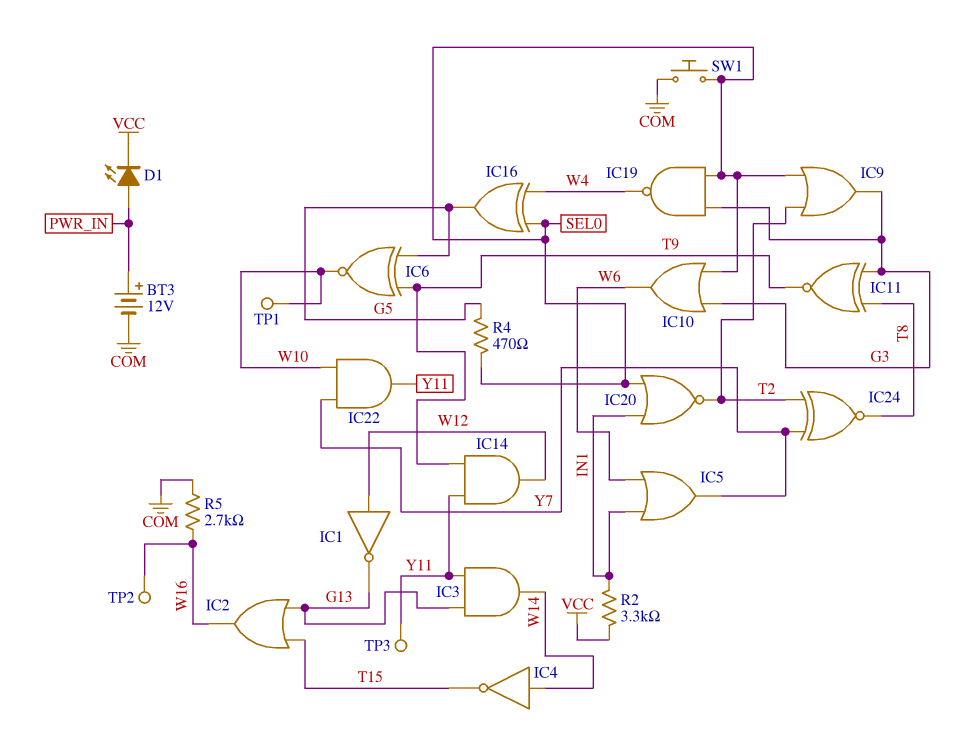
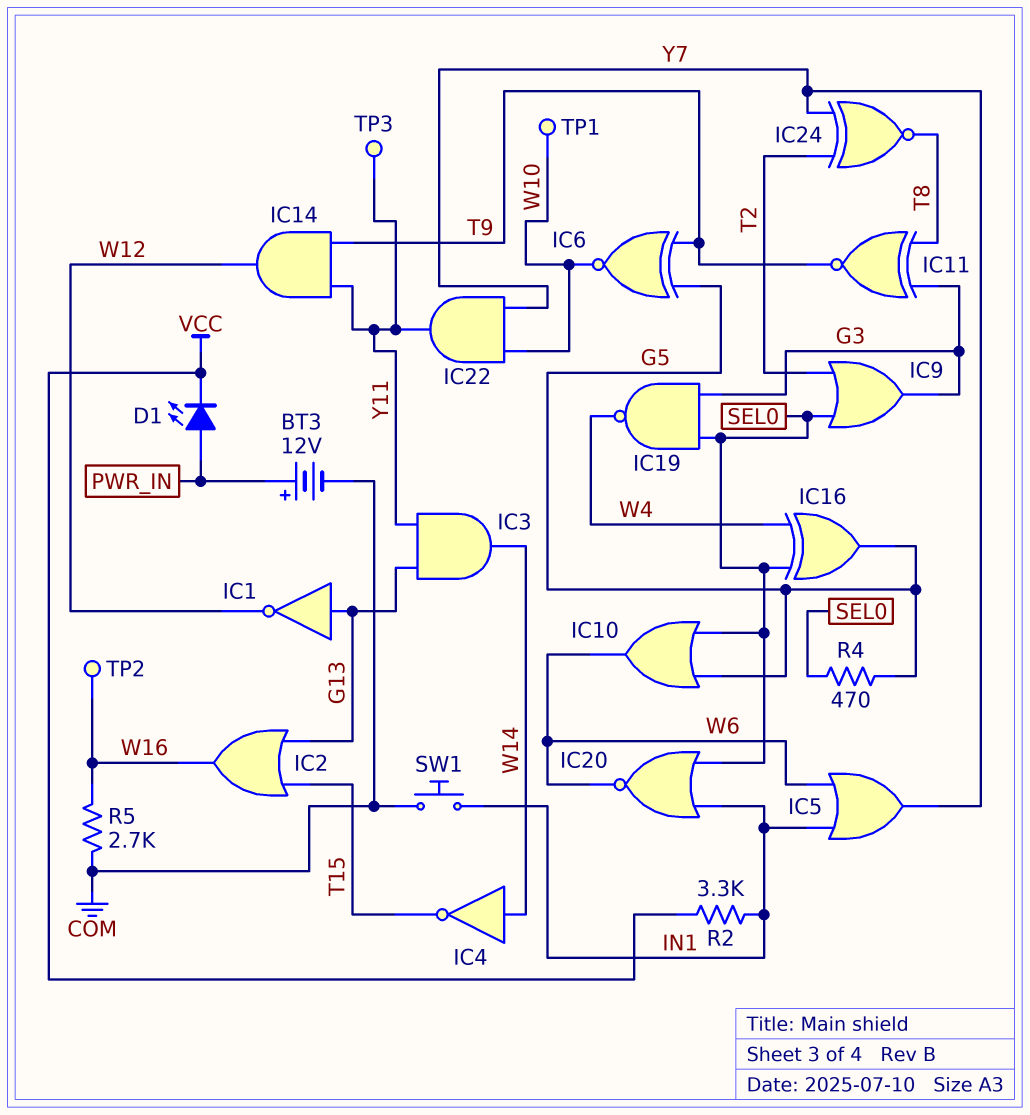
IC1: NOT (in W12, out G13) -> NOT (in G13, out W12)
IC10: OR (in G3, in SEL0, out W6) -> OR (in G5, in SEL0, out W6)
IC20: NOR (in IN1, in SEL0, out T2) -> NOR (in IN1, in SEL0, out W6)
SW1: button (COM, SEL0) -> button (COM, IN1)

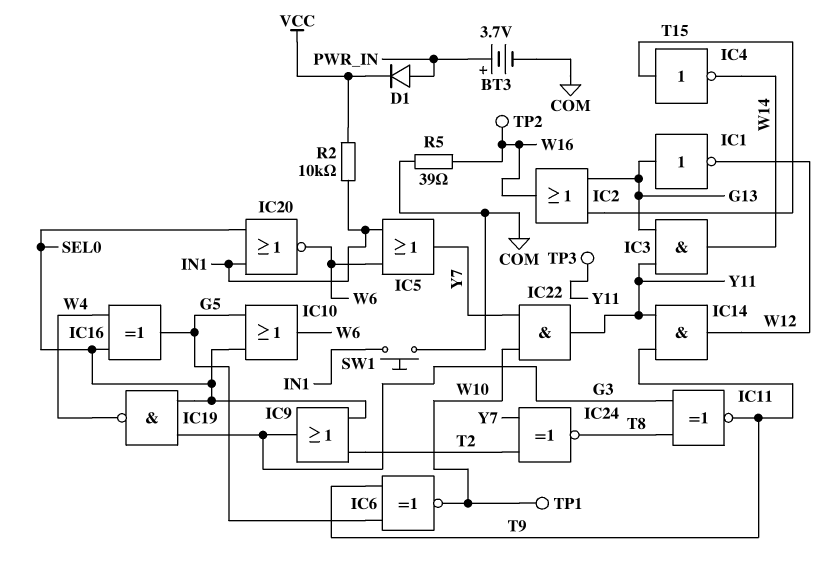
BT3: 12V (plus PWR_IN, minus COM) -> 3.7V (plus PWR_IN, minus COM)
D1: LED (A PWR_IN, K VCC) -> diode (A PWR_IN, K VCC)
IC4: NOT (in W14, out T15) -> NOT (in T15, out W14)
R2: 3.3k (IN1, VCC) -> 10k (IN1, VCC)
R4: 470 (G5, SEL0) -> none
R5: 2.7k (COM, W16) -> 39 (COM, W16)

